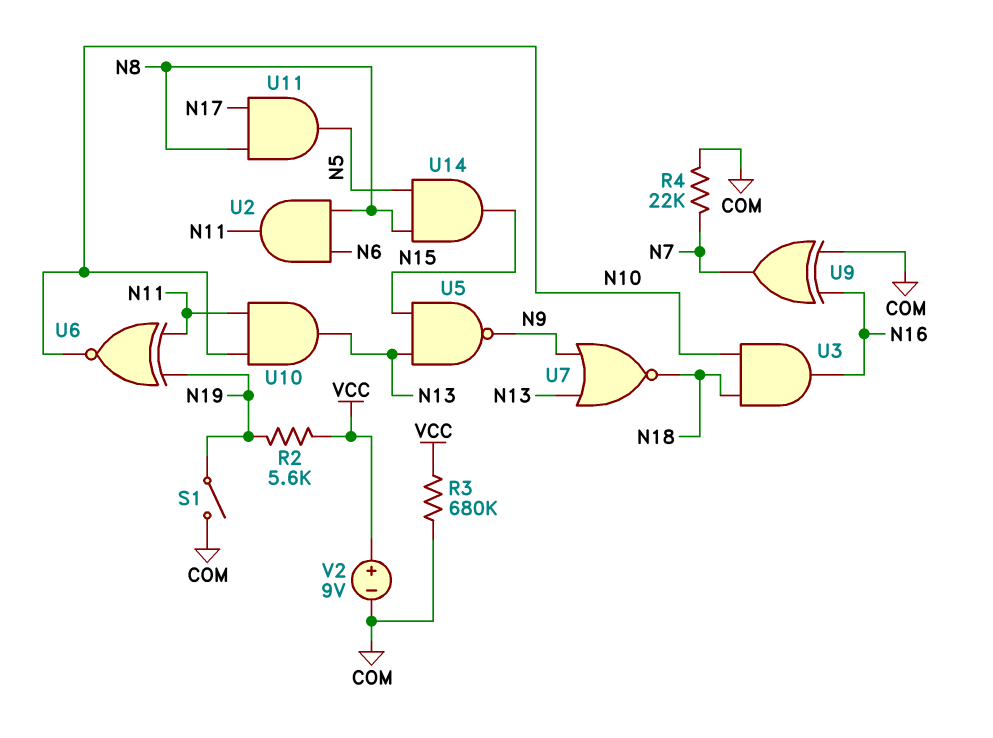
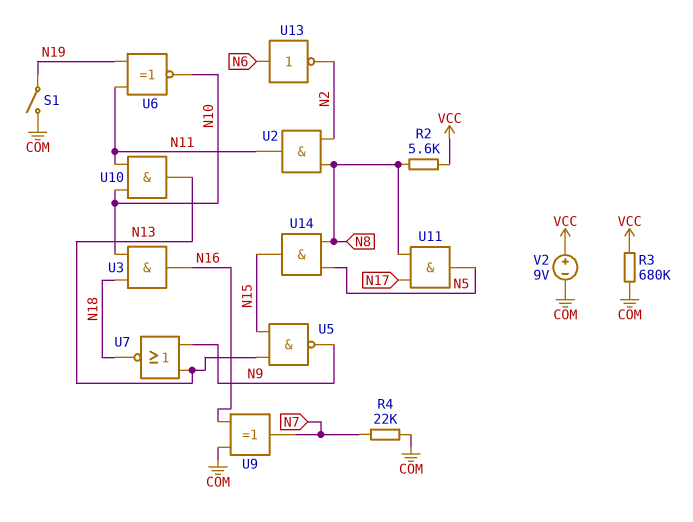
R2: 5.6k (N19, VCC) -> 5.6k (N8, VCC)
U2: AND (in N6, in N8, out N11) -> AND (in N2, in N8, out N11)
U13: none -> NOT (in N6, out N2)

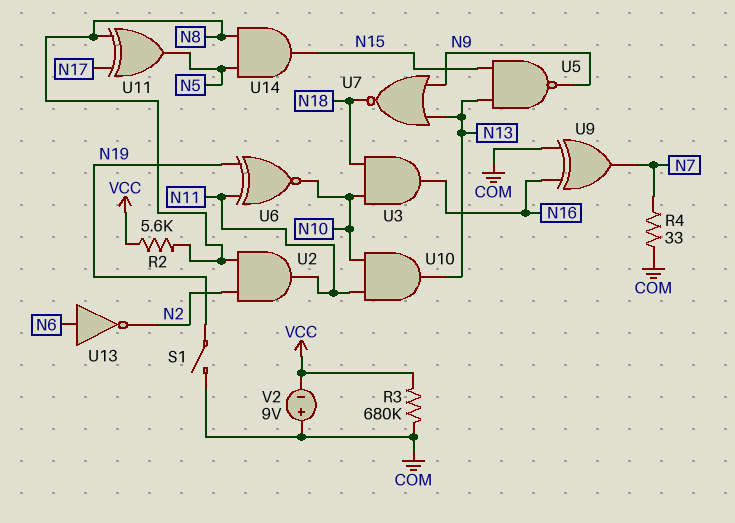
R4: 22k (COM, N7) -> 33 (COM, N7)
U11: AND (in N8, in N17, out N5) -> XOR (in N8, in N17, out N5)
V2: 9V (plus VCC, minus COM) -> 9V (plus COM, minus VCC)

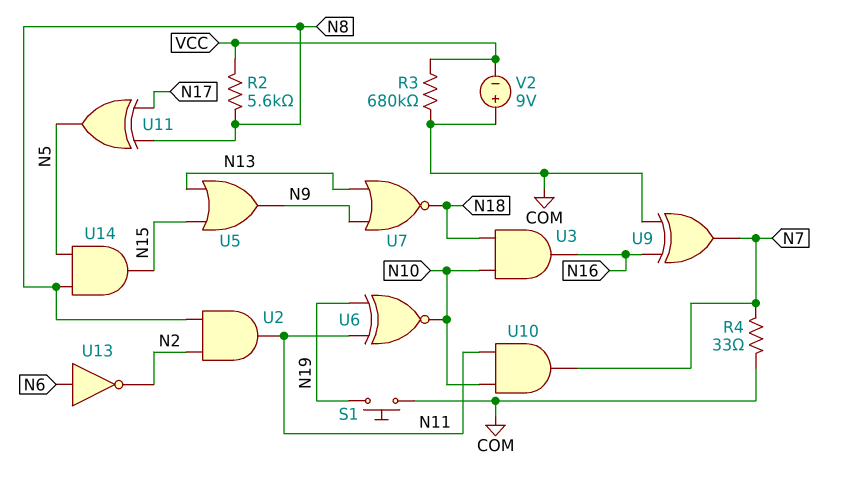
S1: switch (COM, N19) -> button (COM, N19)
U5: NAND (in N13, in N15, out N9) -> OR (in N13, in N15, out N9)
U10: AND (in N10, in N11, out N13) -> AND (in N10, in N11, out N7)

